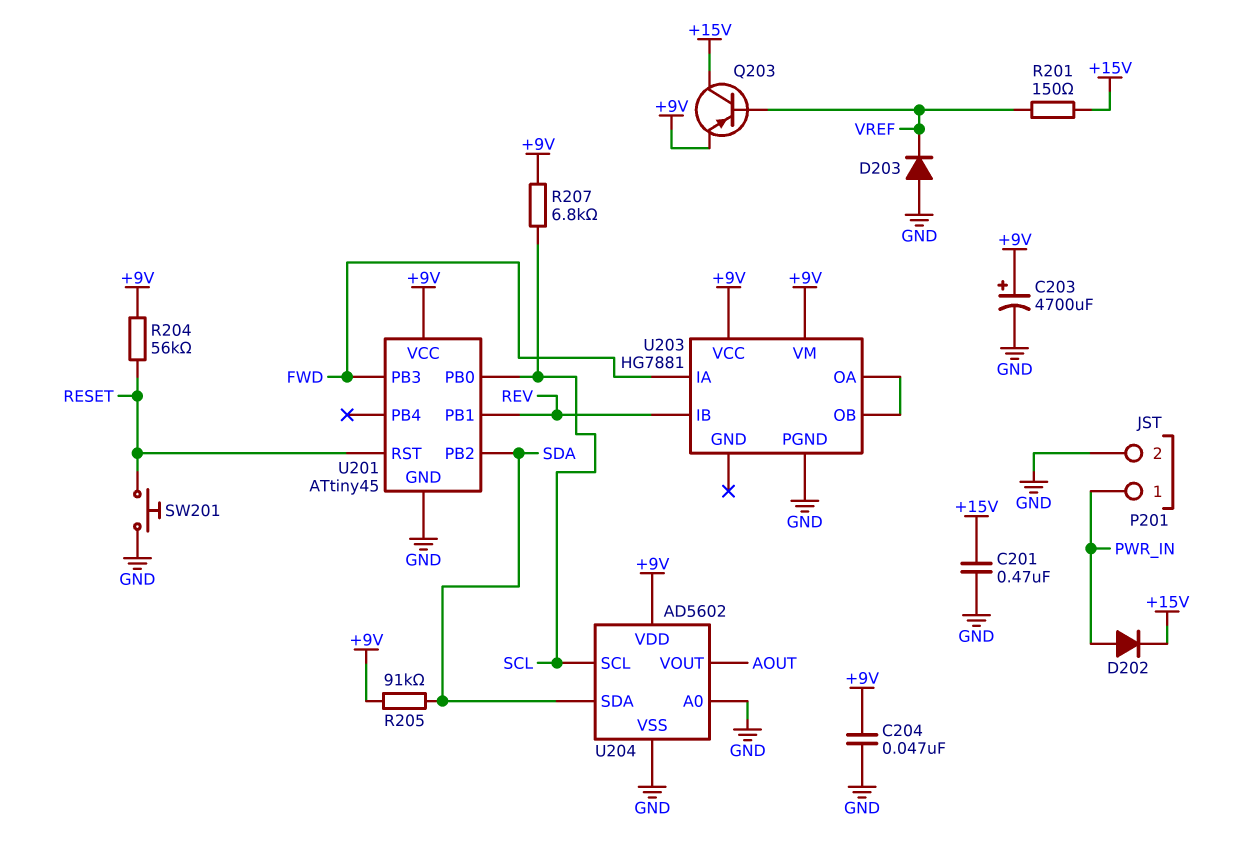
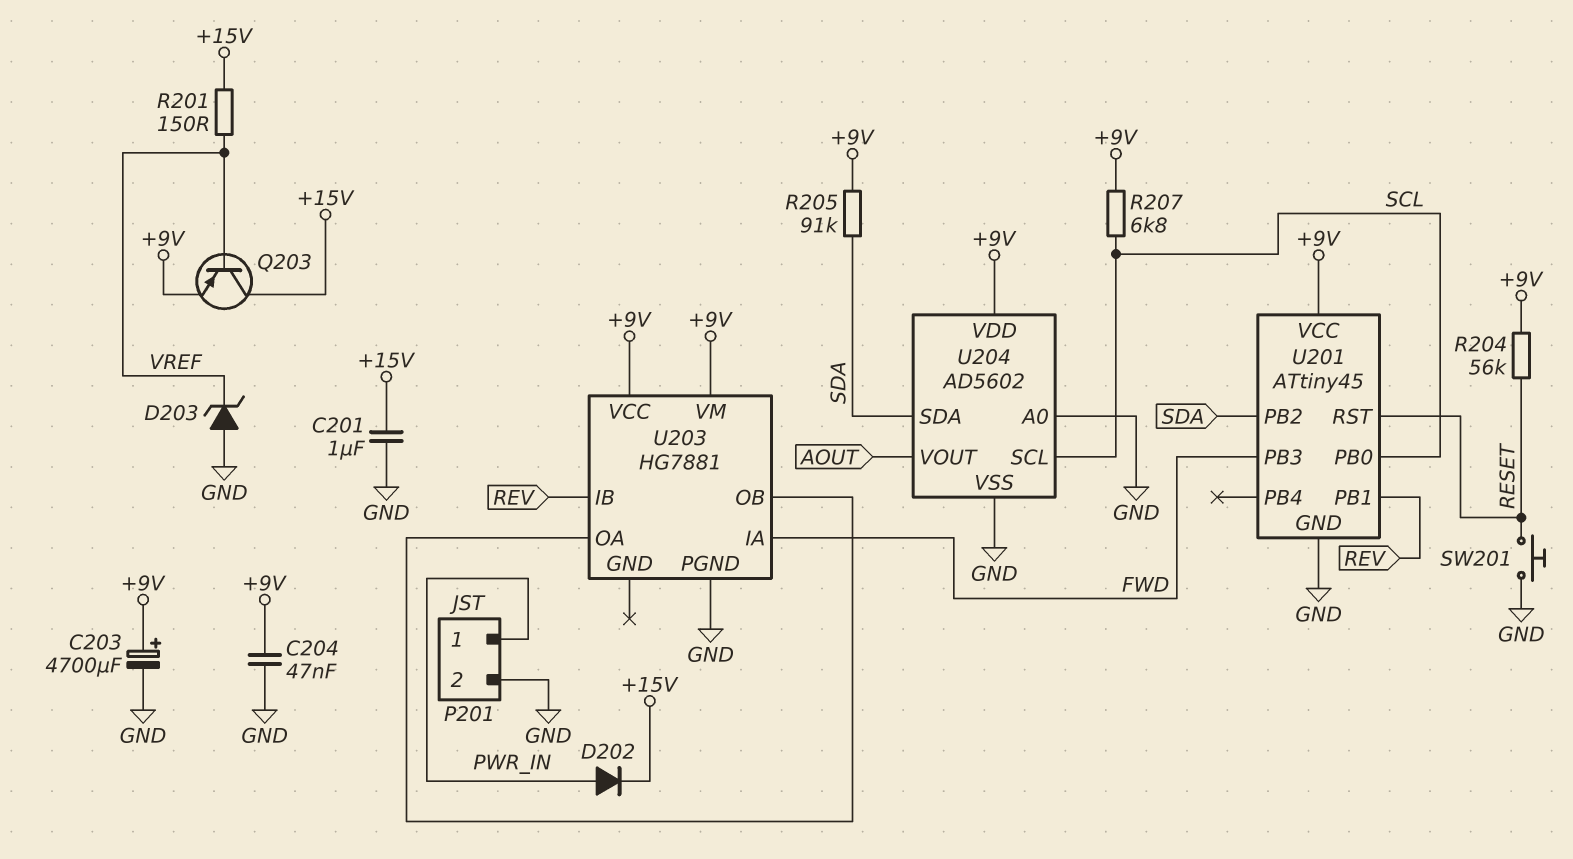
C201: 470nF (+15V, GND) -> 1uF (+15V, GND)
D203: diode (A GND, K VREF) -> zener (A GND, K VREF)

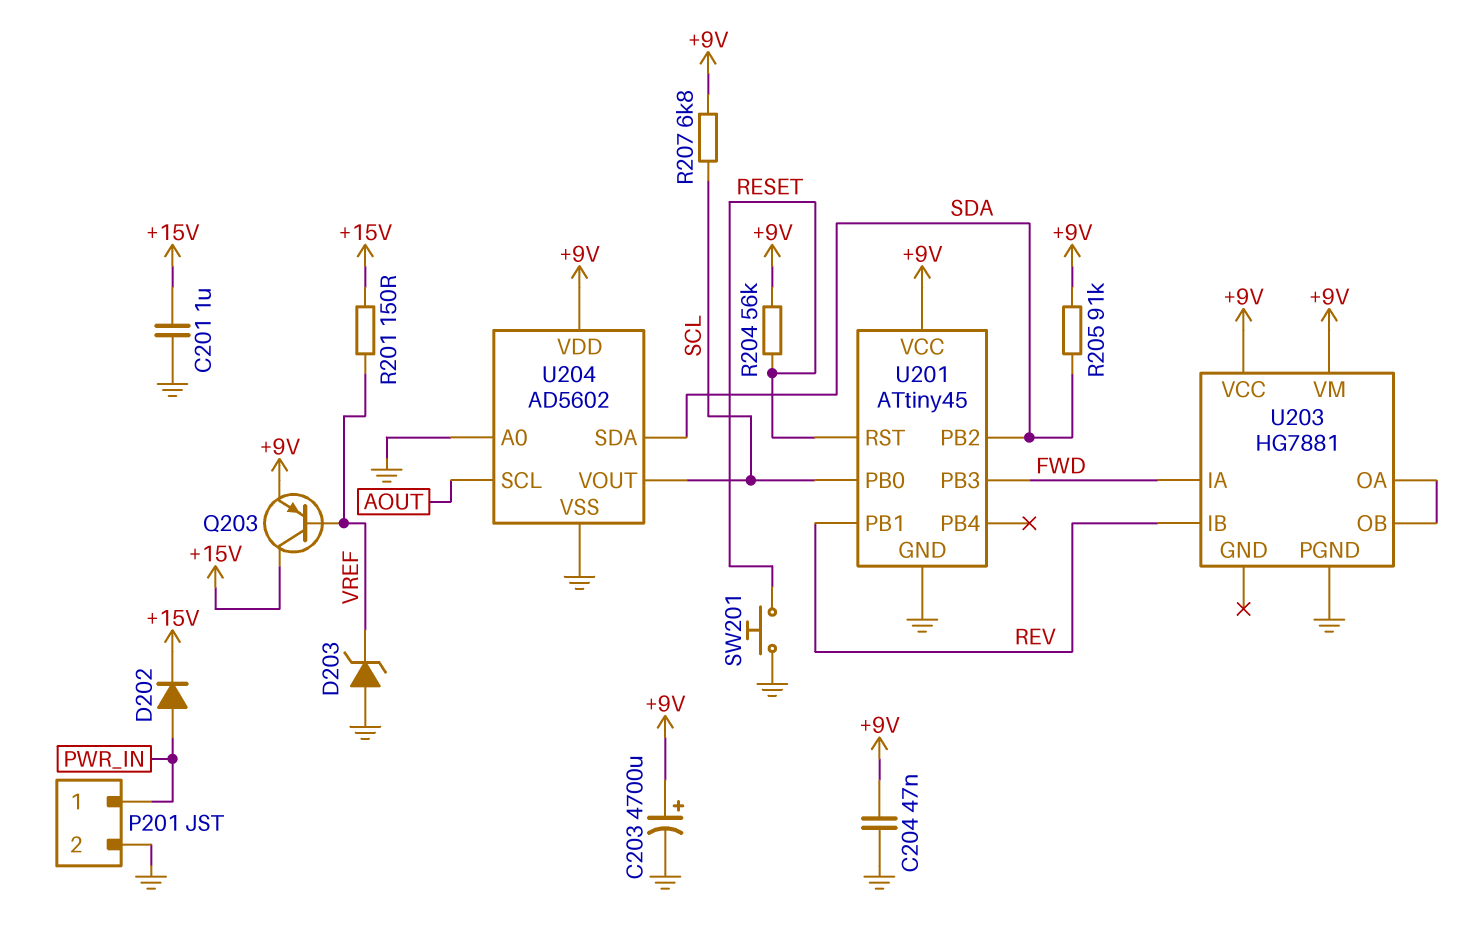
U204 pin SCL: SCL -> AOUT
U204 pin VOUT: AOUT -> SCL

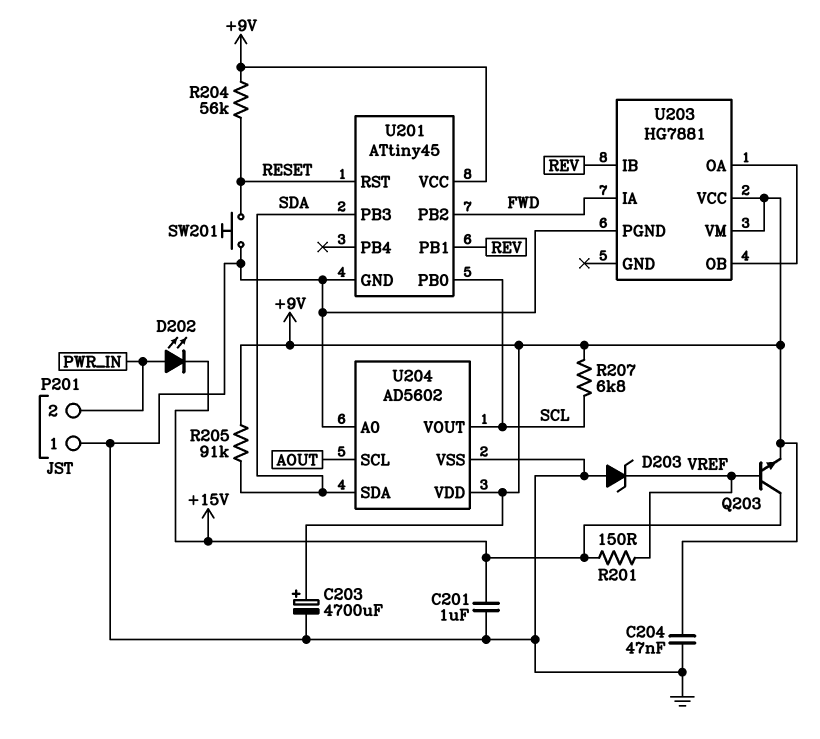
D202: diode (A PWR_IN, K +15V) -> LED (A PWR_IN, K +15V)
P201 pin 1: PWR_IN -> GND
P201 pin 2: GND -> PWR_IN
Q203: PNP (B VREF, C +15V, E +9V) -> NPN (B VREF, C +15V, E +9V)
U201 pin PB2: SDA -> FWD
U201 pin PB3: FWD -> SDA

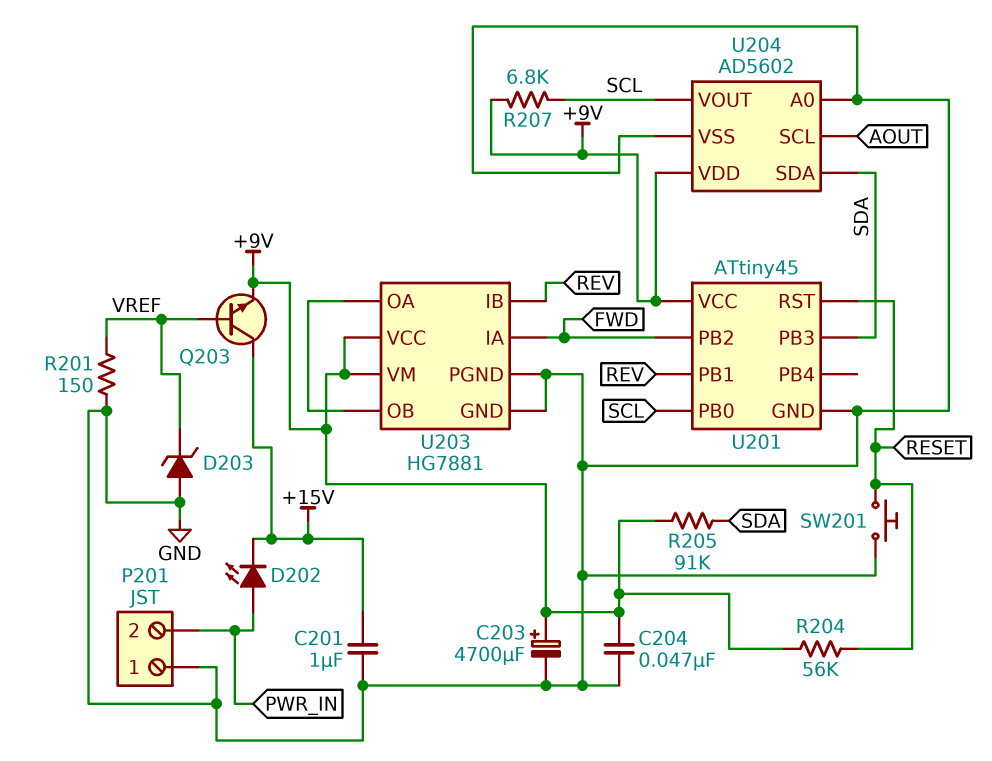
R201: 150 (+15V, VREF) -> 150 (GND, VREF)
U203 pin GND: none -> GND

